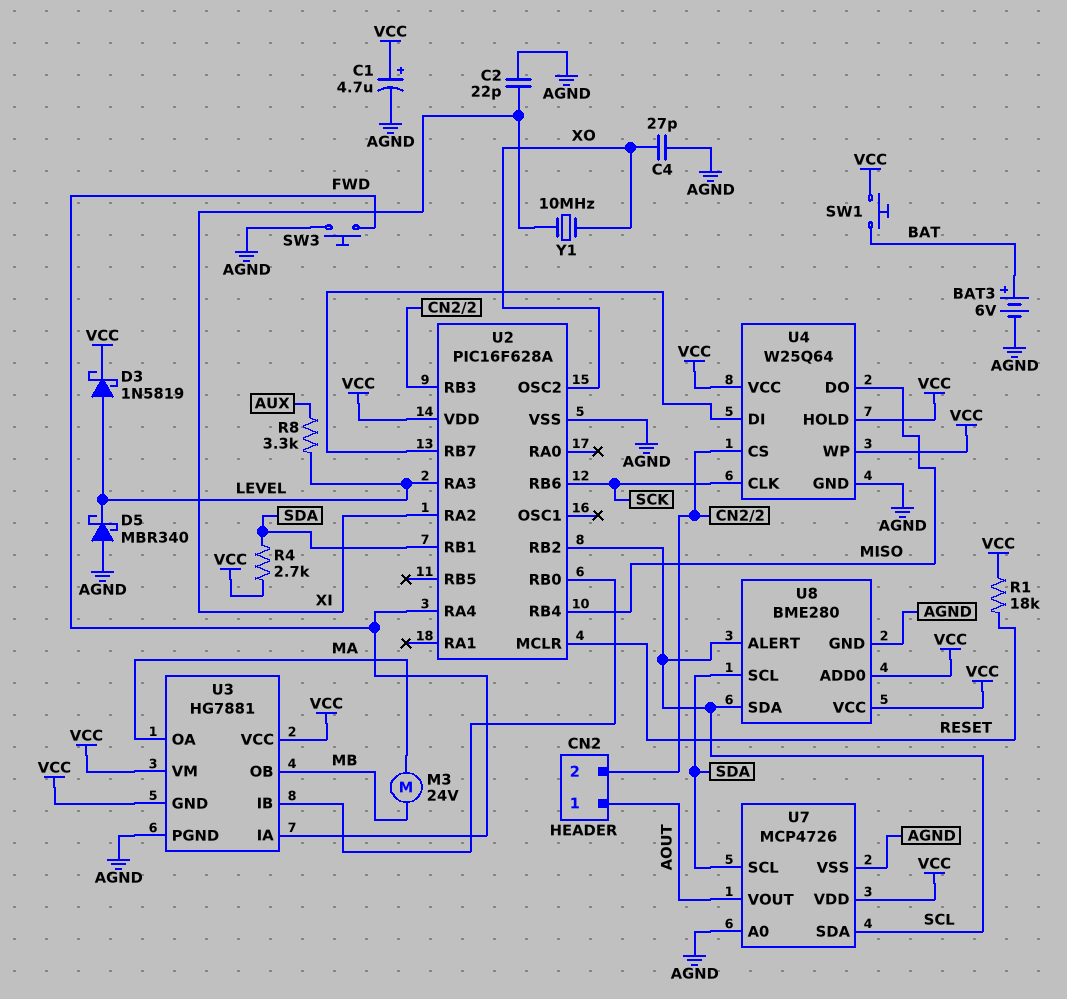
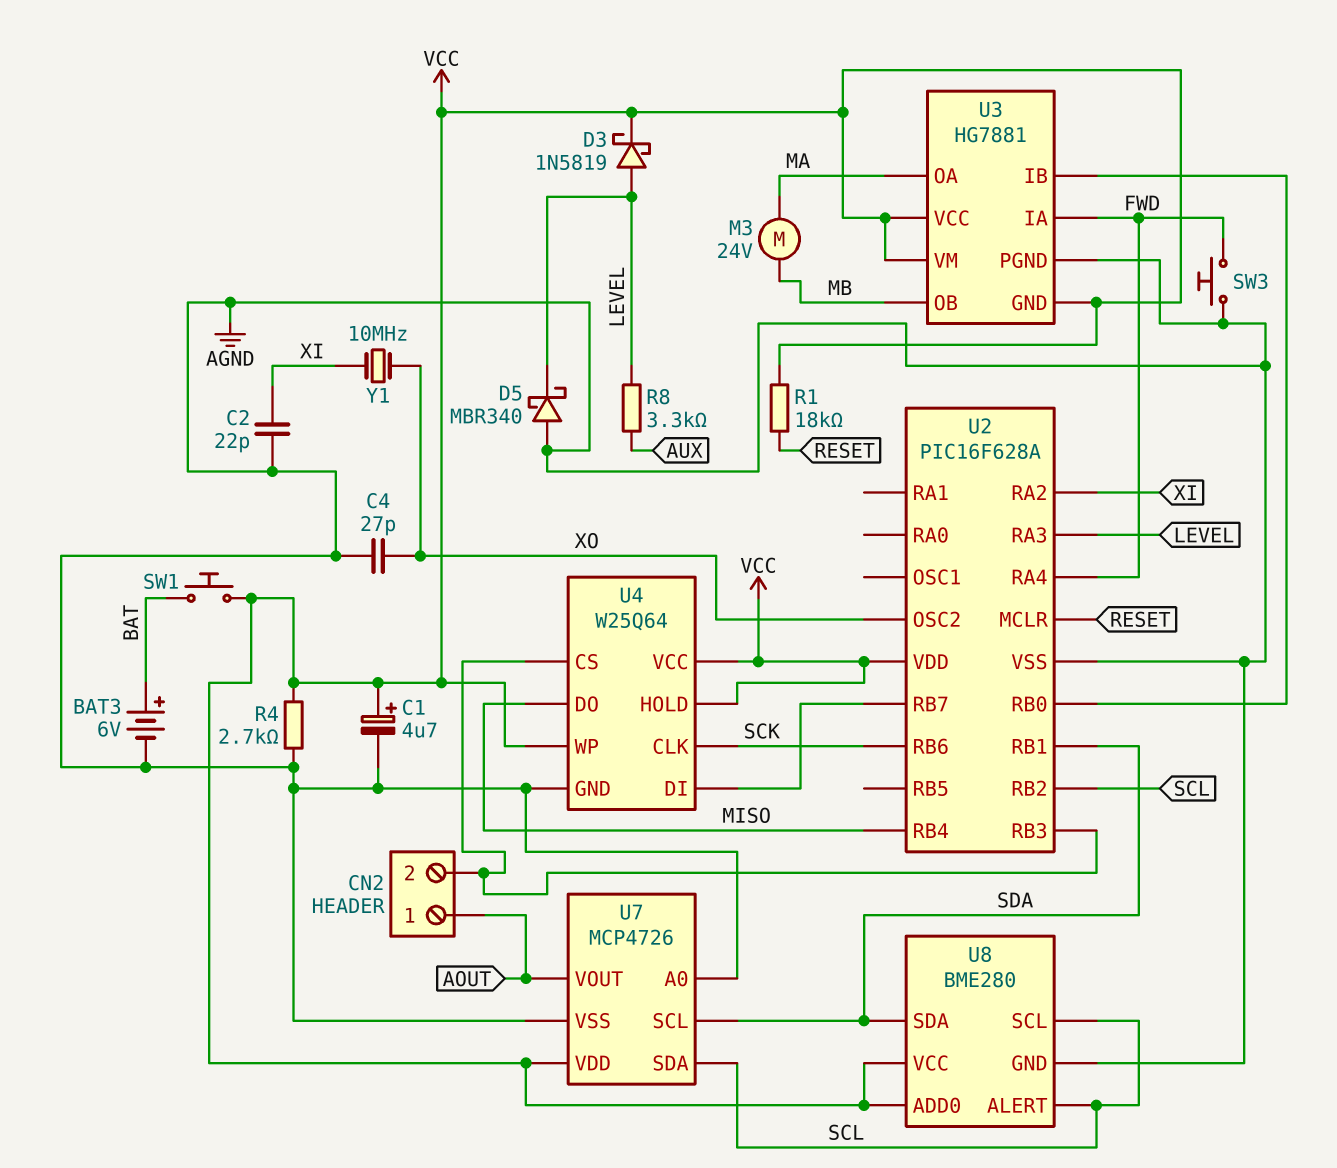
R4: 2.7k (SDA, VCC) -> 2.7k (AGND, VCC)
U8 pin SCL: SDA -> SCL
U8 pin SDA: SCL -> SDA

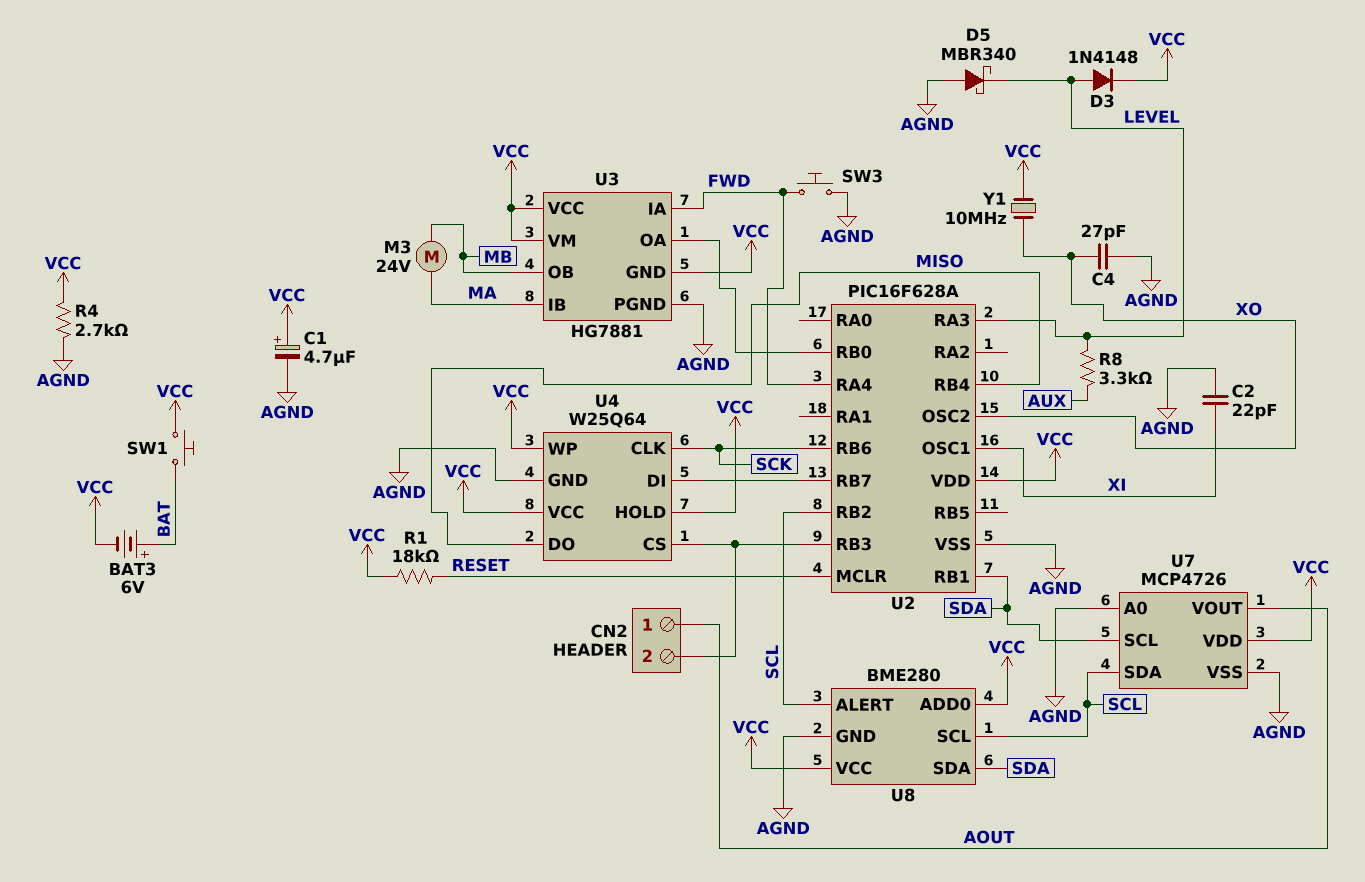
BAT3: 6V (plus BAT, minus AGND) -> 6V (plus BAT, minus VCC)
D3: schottky 1N5819 (A LEVEL, K VCC) -> diode 1N4148 (A LEVEL, K VCC)
U2 pin OSC1: none -> XI
U2 pin RA2: XI -> none
U3 pin IB: U2/RB0 -> MA
U3 pin OA: MA -> U2/RB0
Y1: 10MHz (XI, XO) -> 10MHz (VCC, XO)

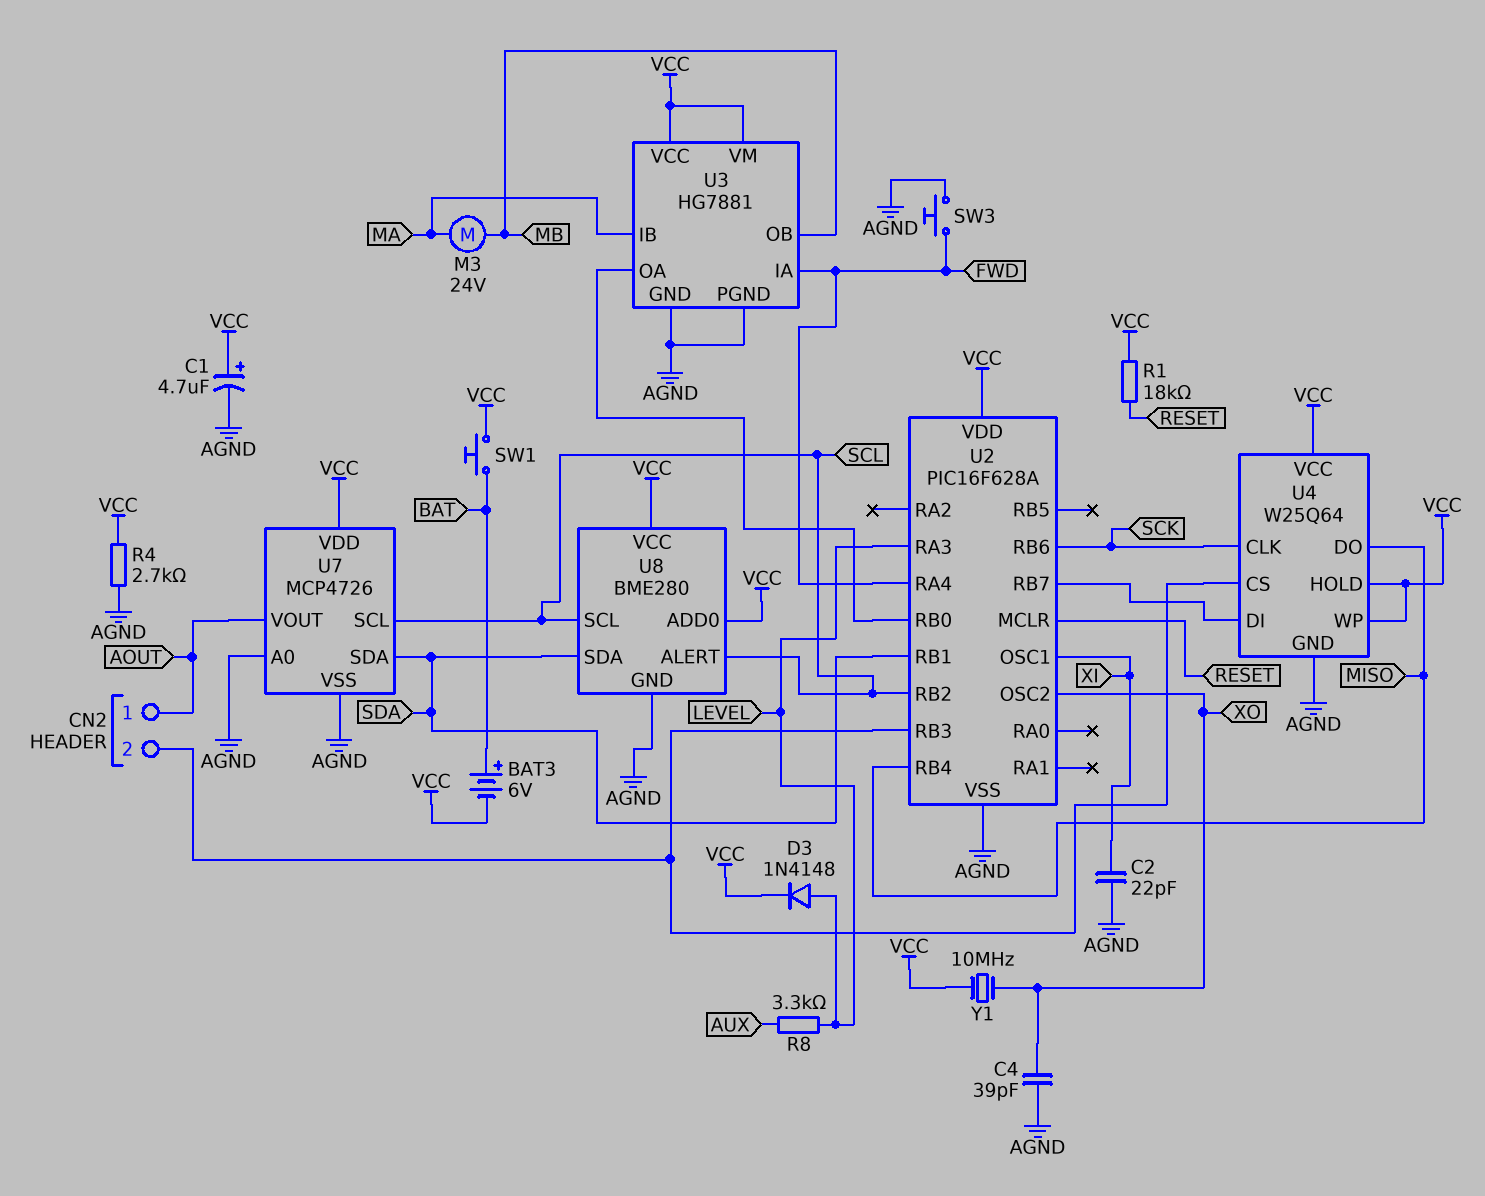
C4: 27pF (AGND, XO) -> 39pF (AGND, XO)
D5: schottky MBR340 (A AGND, K LEVEL) -> none
U3 pin GND: VCC -> AGND
U7 pin SCL: SDA -> SCL
U7 pin SDA: SCL -> SDA

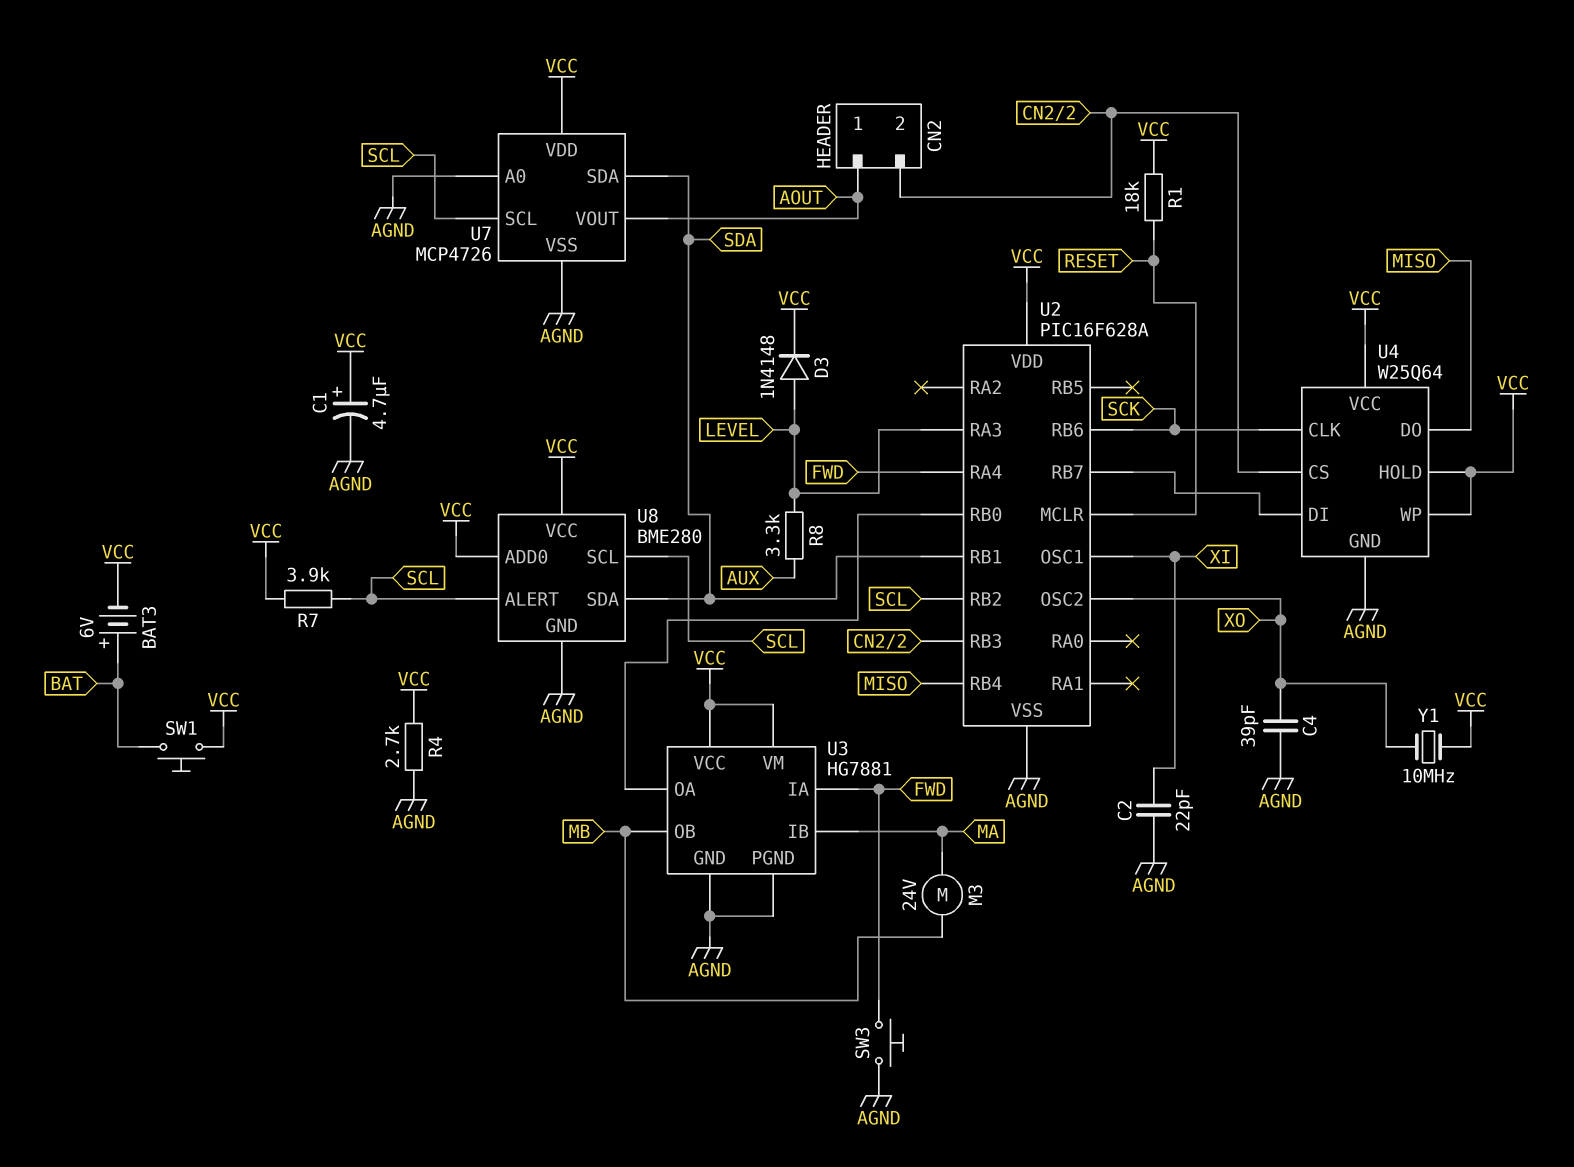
R7: none -> 3.9k (SCL, VCC)

